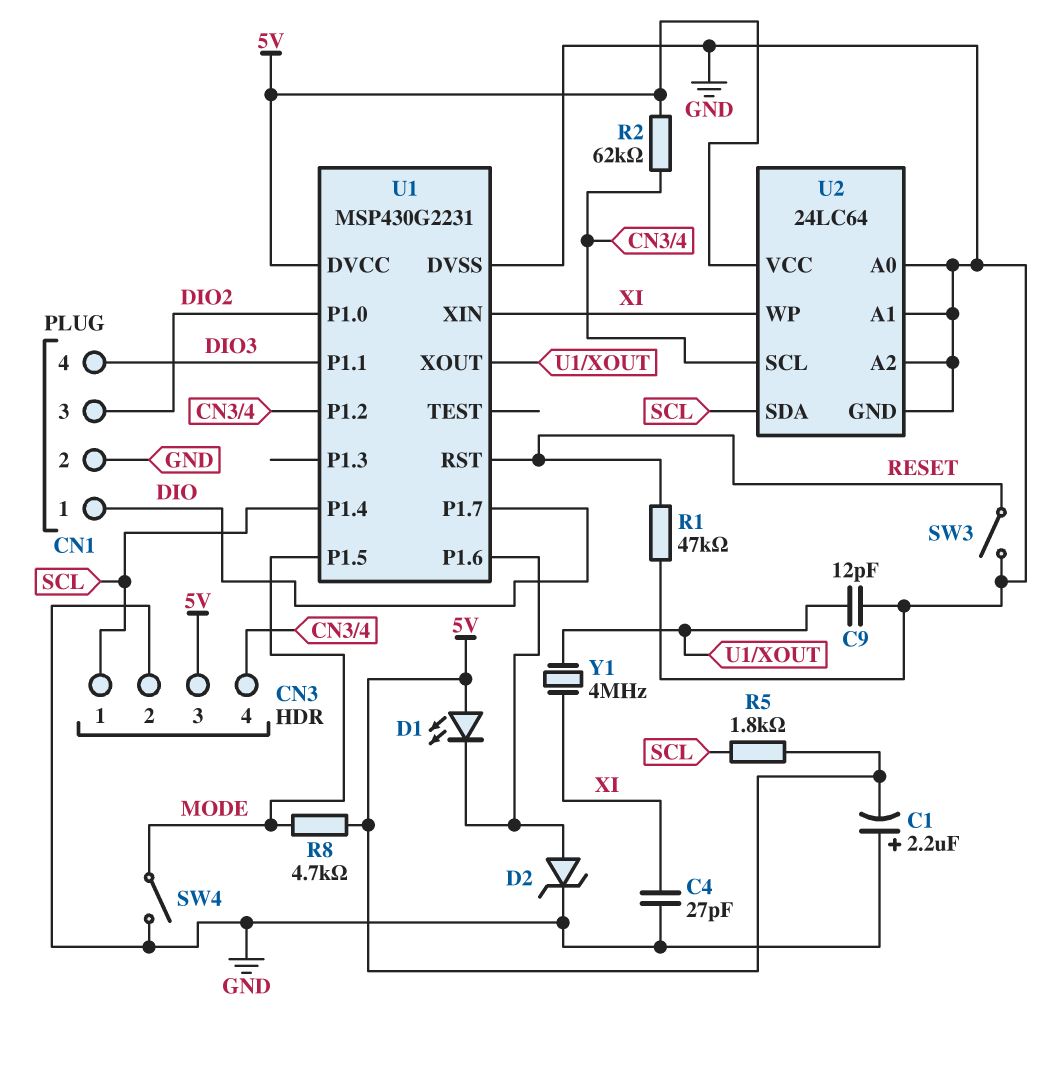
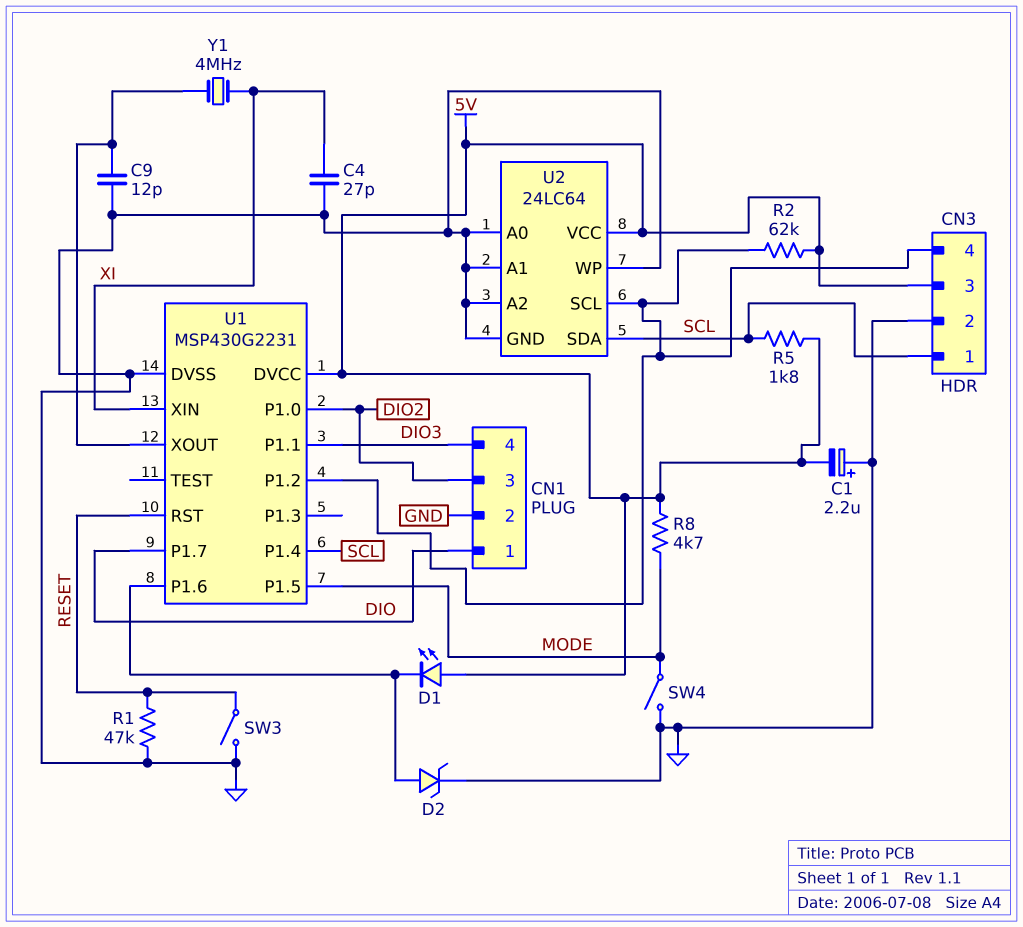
U2 pin WP: XI -> GND

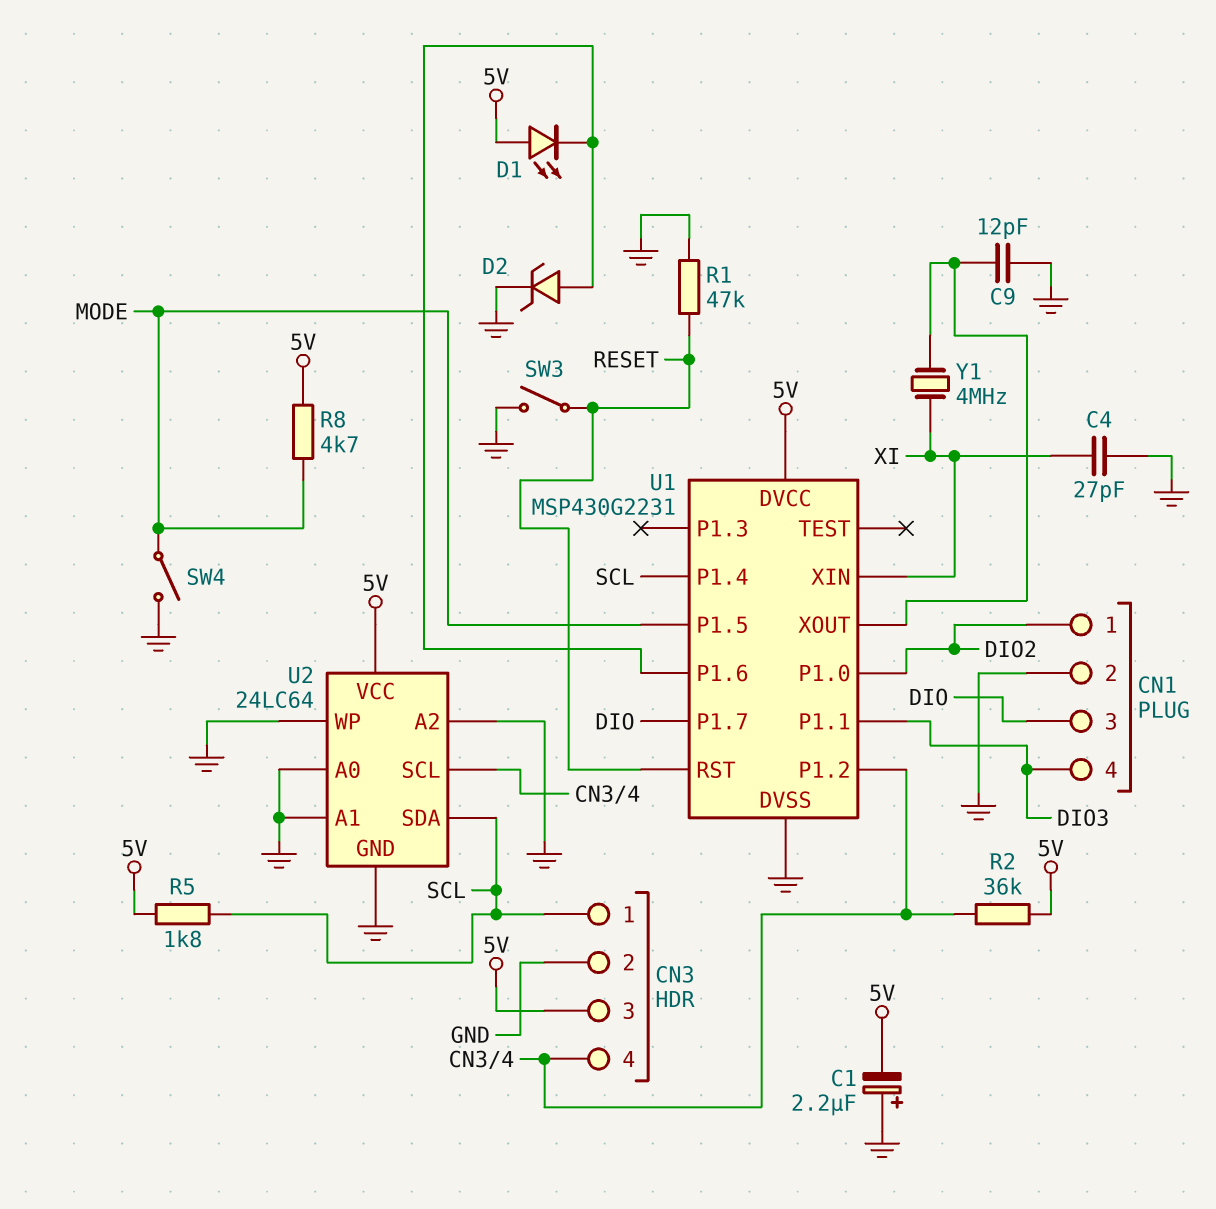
CN1 pin 1: DIO -> DIO2
CN1 pin 3: DIO2 -> DIO
R2: 62k (5V, CN3/4) -> 36k (5V, CN3/4)

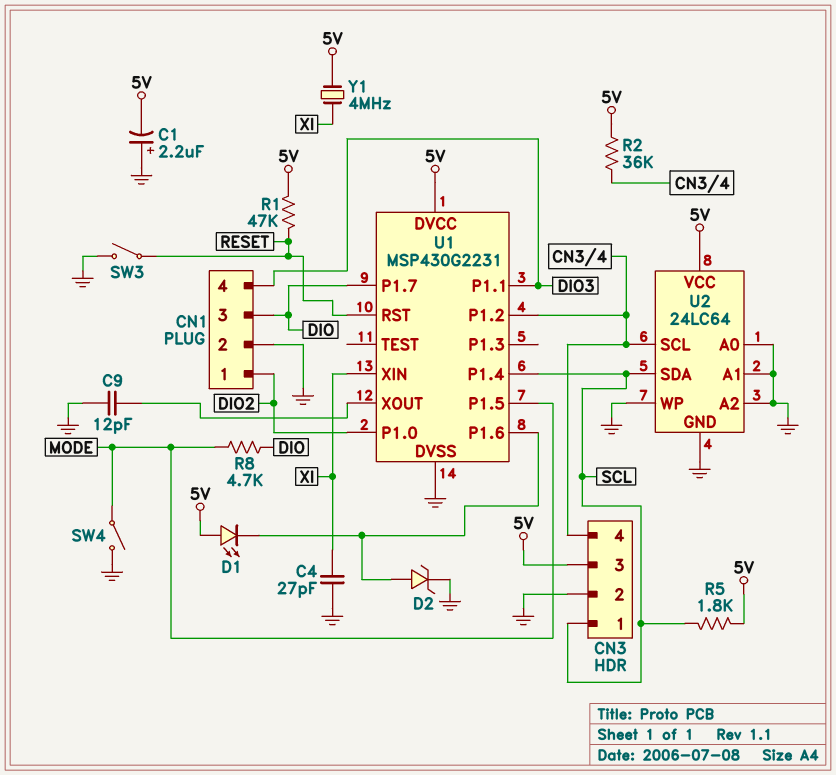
R1: 47k (GND, RESET) -> 47k (5V, RESET)
R8: 4.7k (5V, MODE) -> 4.7k (DIO, MODE)
Y1: 4MHz (U1/XOUT, XI) -> 4MHz (5V, XI)

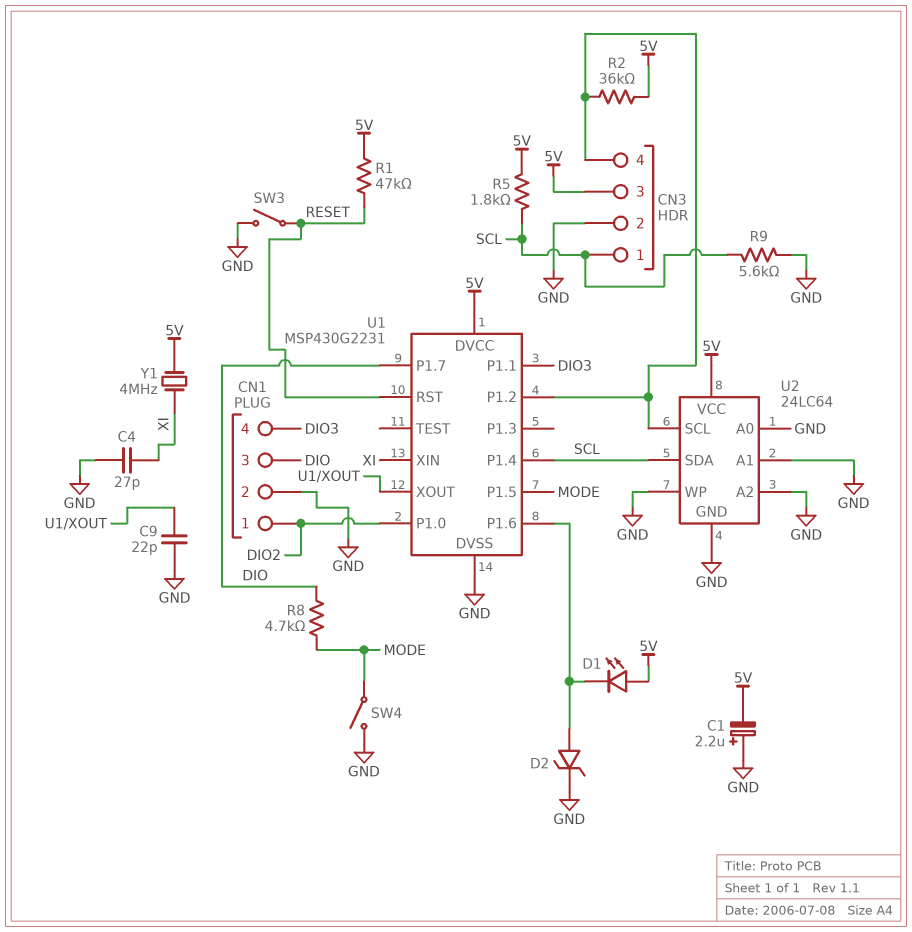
C9: 12pF (GND, U1/XOUT) -> 22pF (GND, U1/XOUT)
R9: none -> 5.6k (GND, SCL)

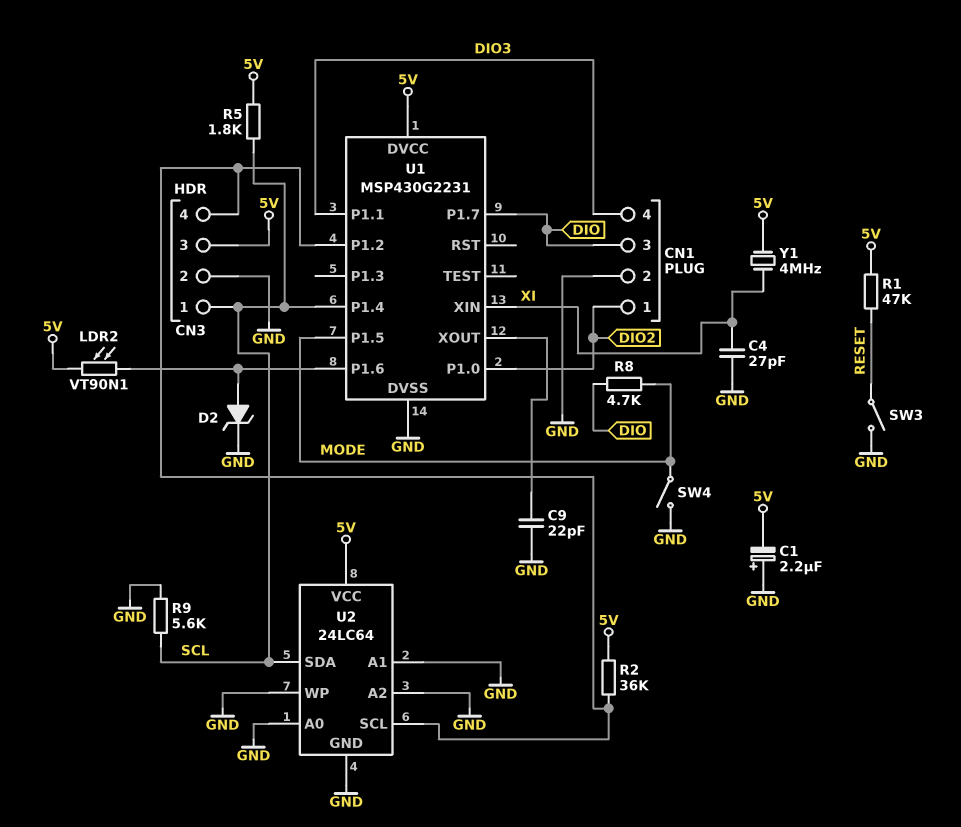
D1: LED (A 5V, K U1/P1.6) -> none
LDR2: none -> VT90N1 (5V, U1/P1.6)
U1 pin RST: RESET -> none

